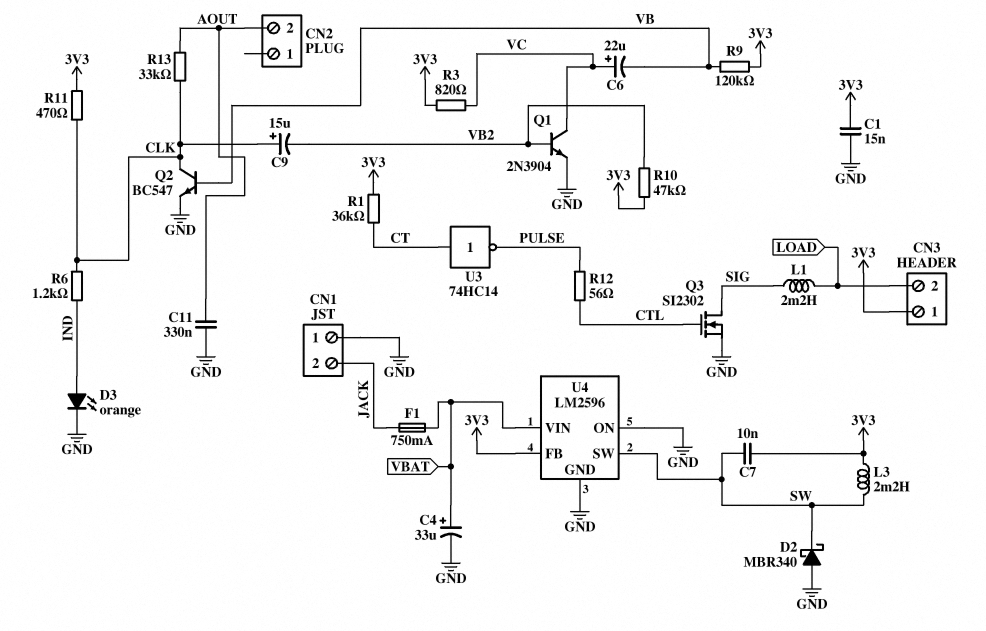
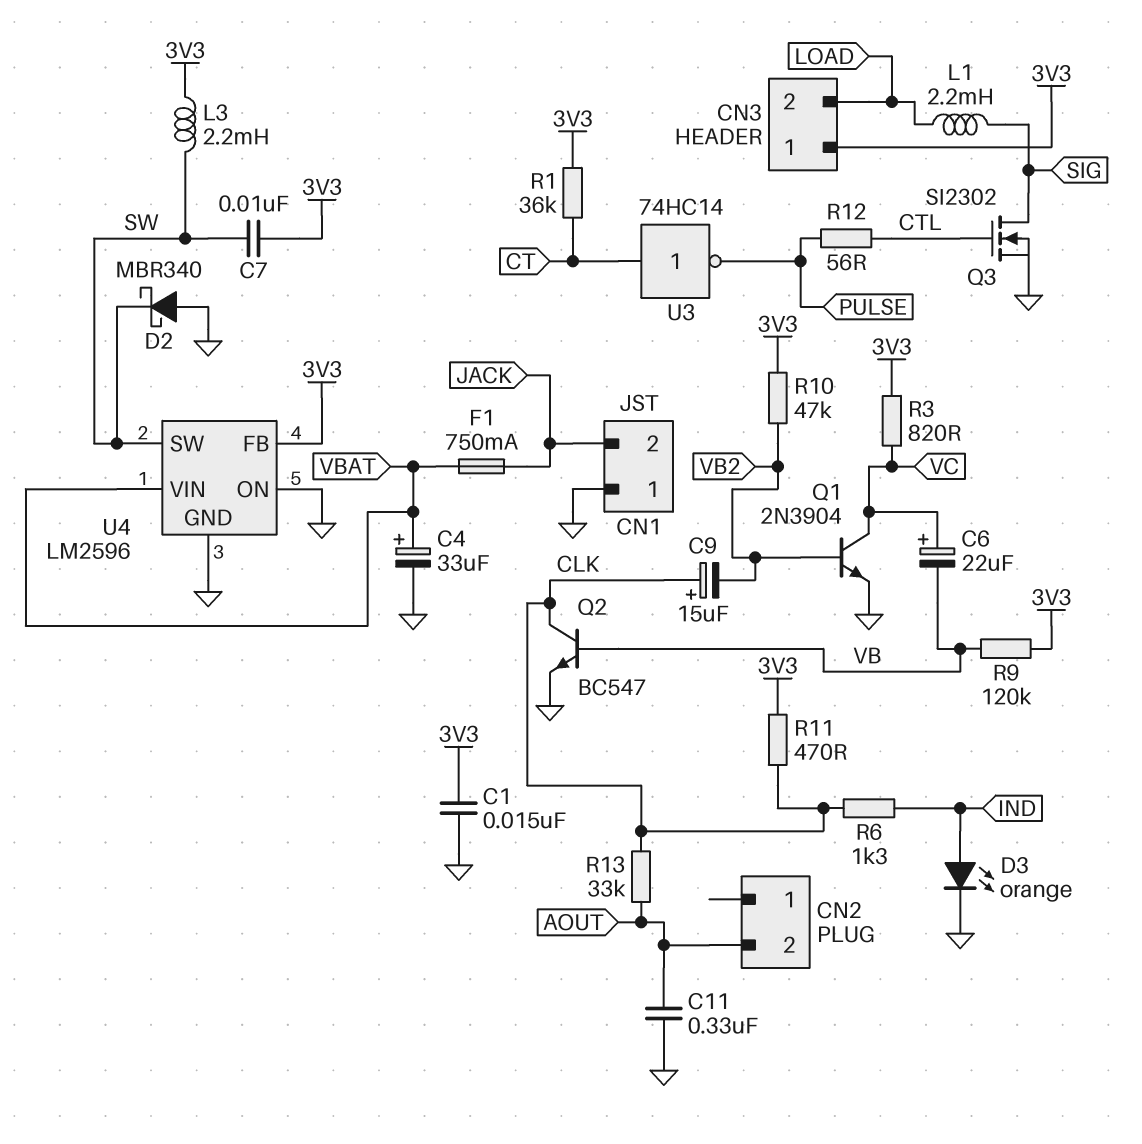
R6: 1.2k (CLK, IND) -> 1.3k (CLK, IND)

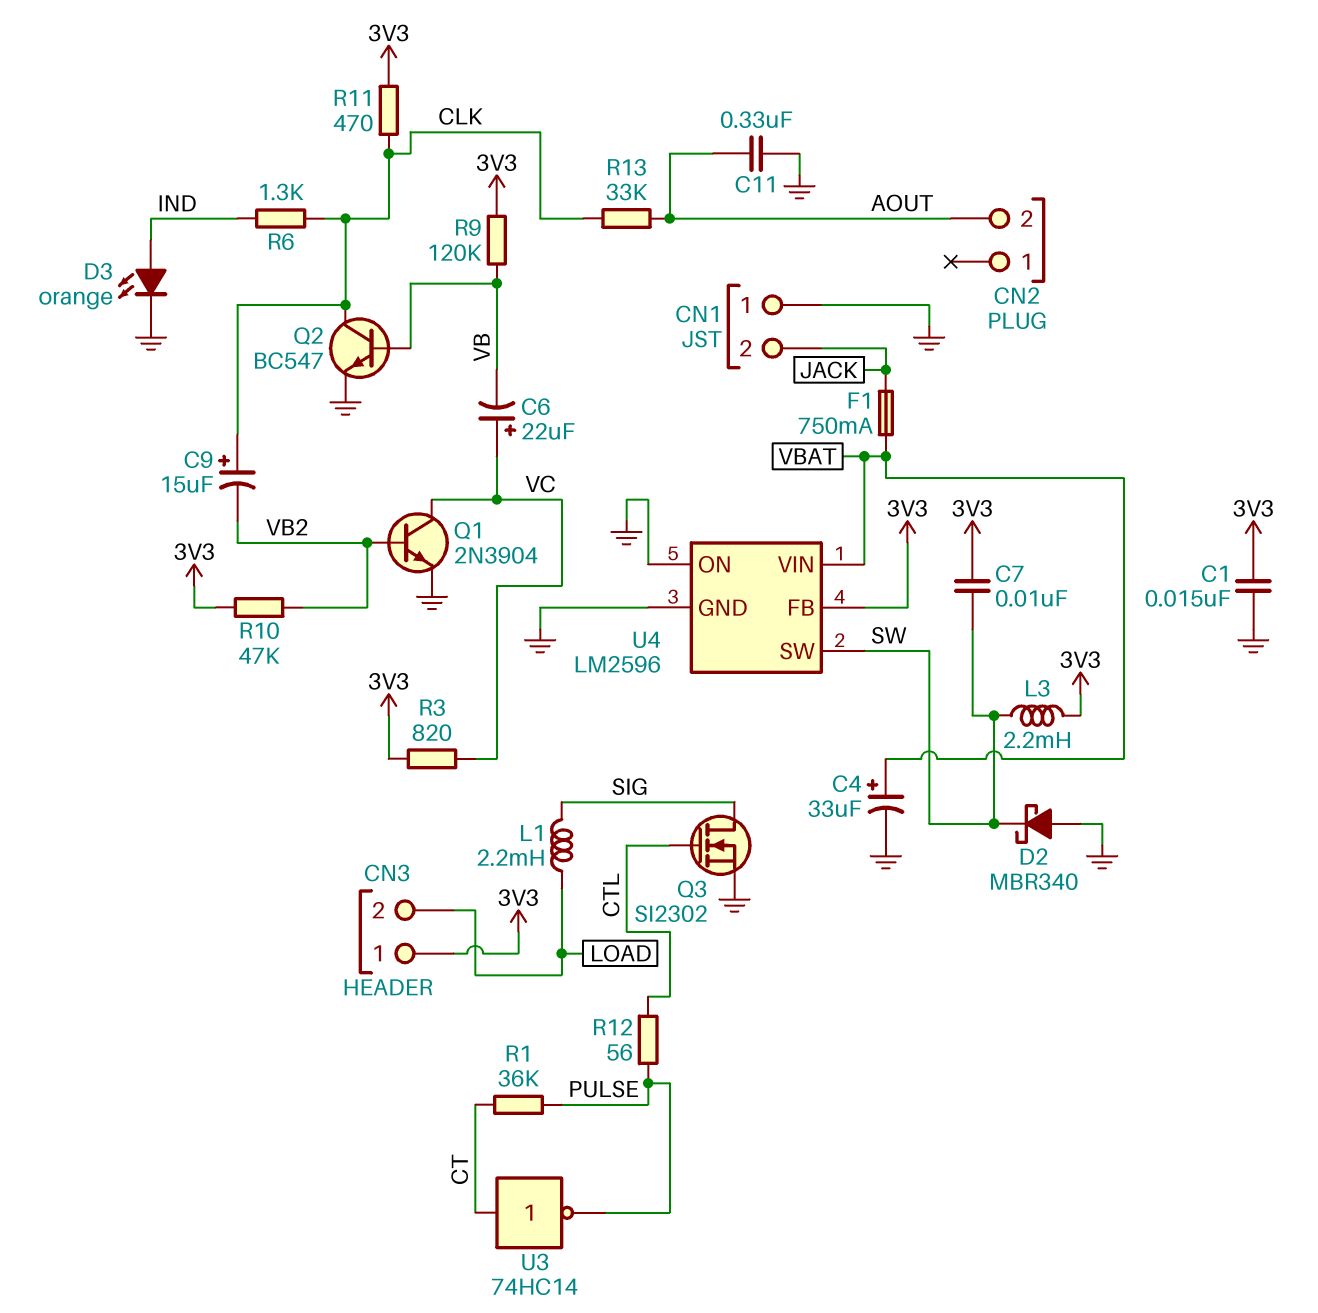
R1: 36k (3V3, CT) -> 36k (CT, PULSE)

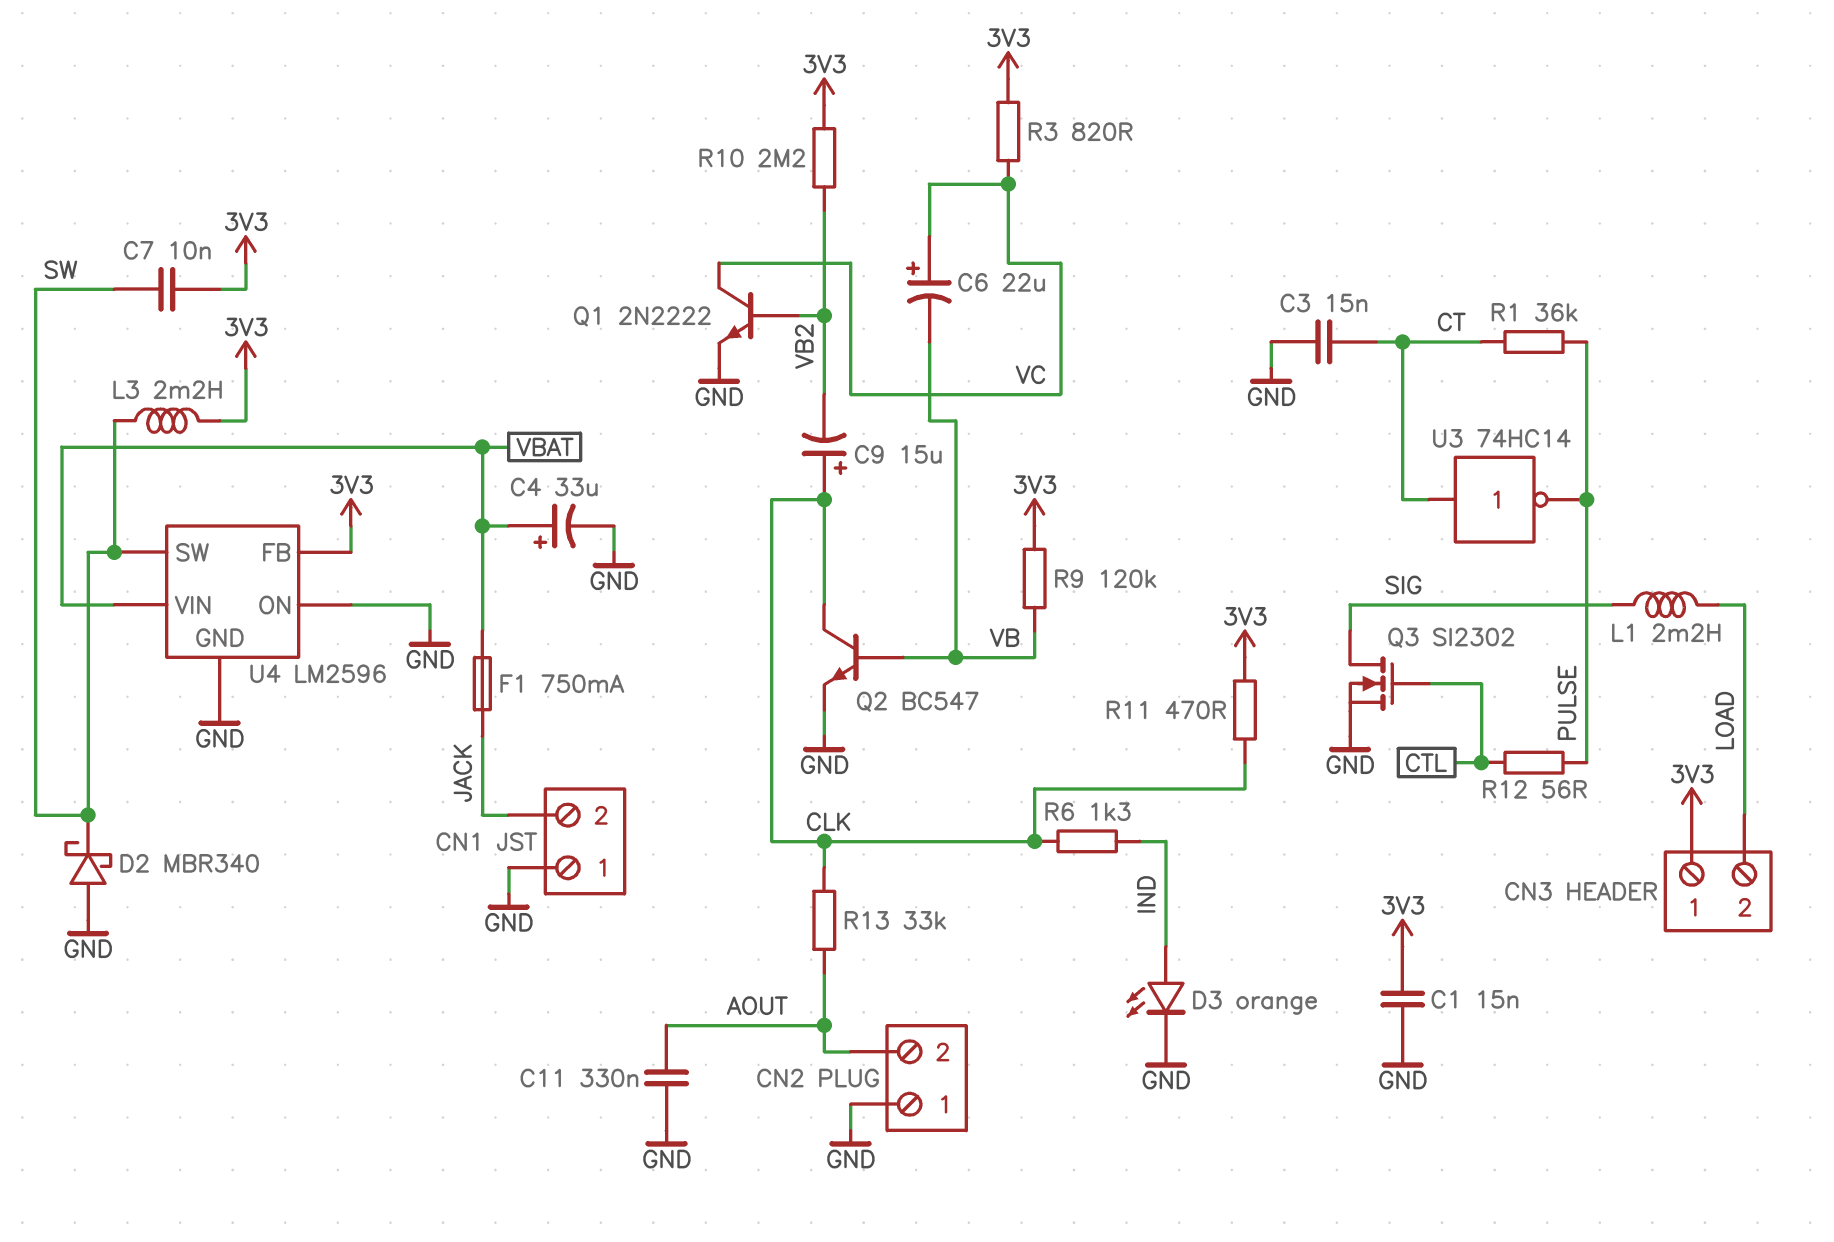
C3: none -> 15nF (CT, GND)
CN2 pin 1: none -> GND
Q1: NPN 2N3904 (B VB2, C VC, E GND) -> NPN 2N2222 (B VB2, C VC, E GND)
R10: 47k (3V3, VB2) -> 2.2M (3V3, VB2)

